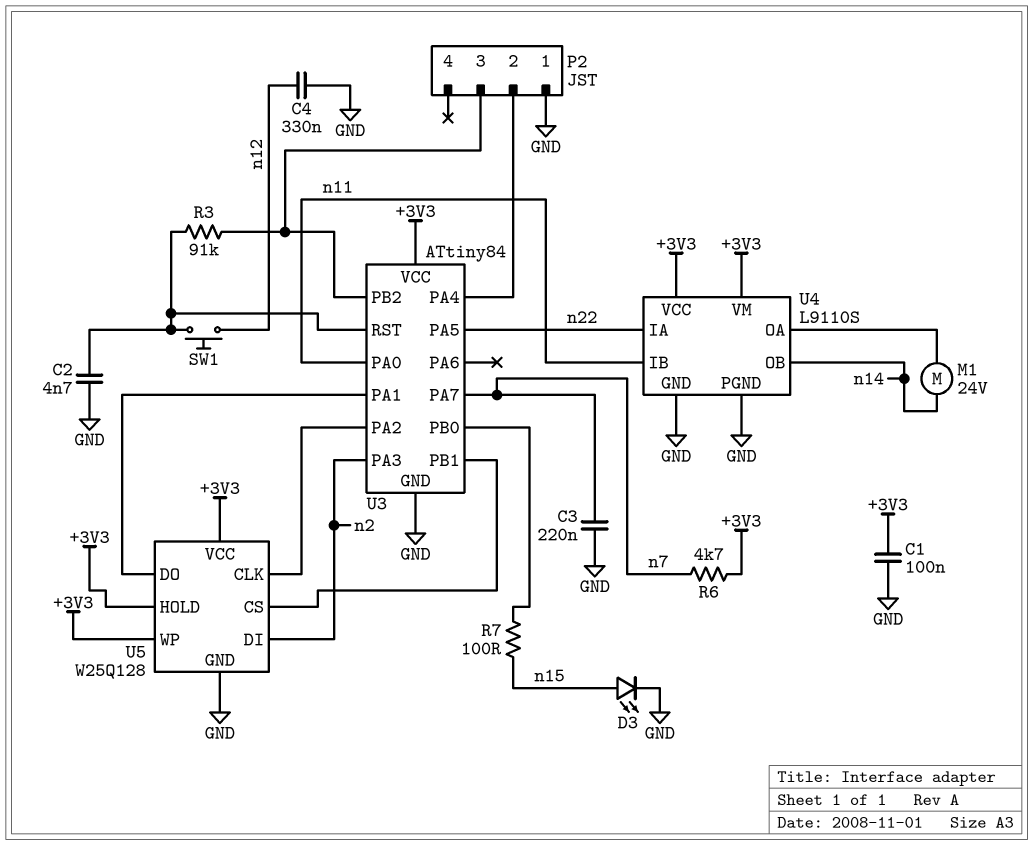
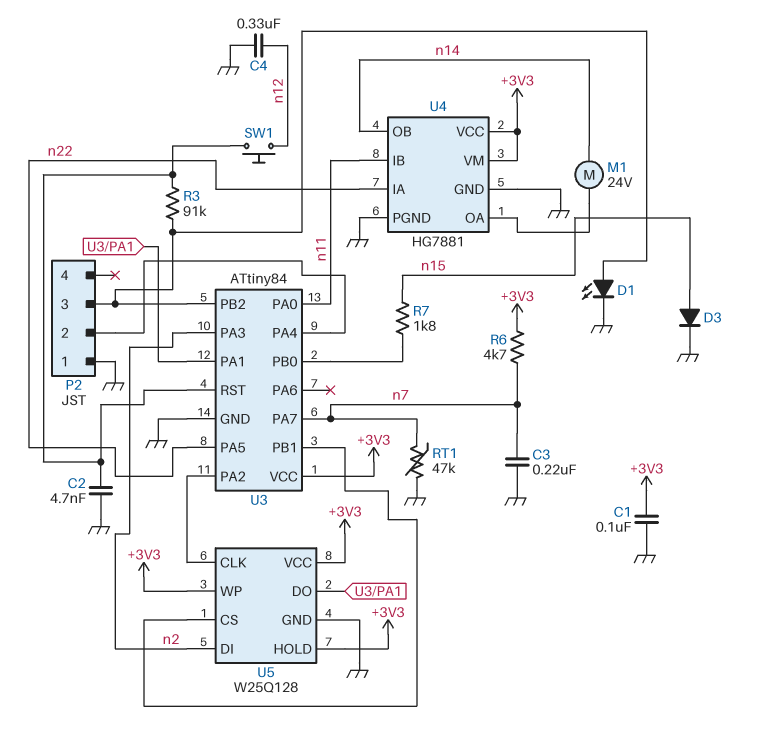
D1: none -> LED (A P2/3, K GND)
D3: LED (A n15, K GND) -> diode (A n15, K GND)
R7: 100 (U3/PB0, n15) -> 1.8k (U3/PB0, n15)
RT1: none -> 47k (GND, n7)
U4: L9110S -> HG7881

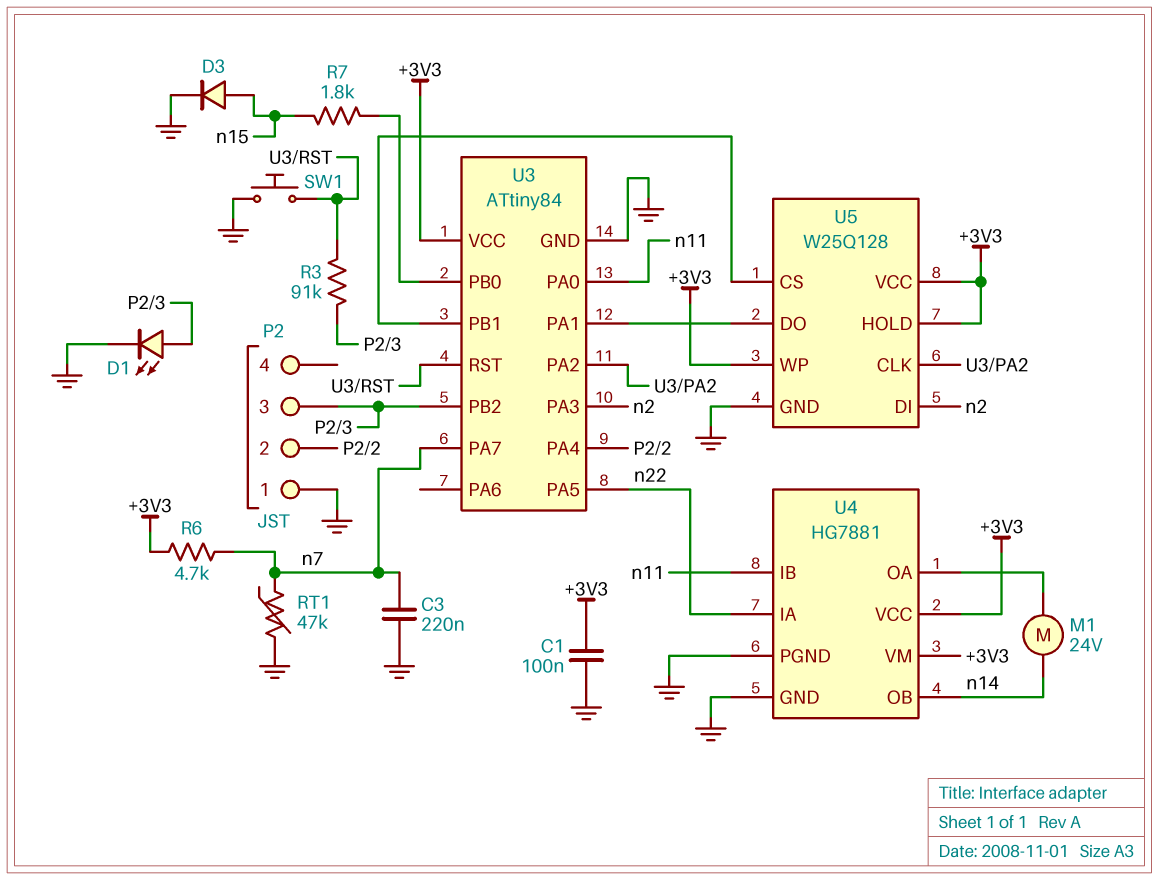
C2: 4.7nF (GND, U3/RST) -> none
C4: 330nF (GND, n12) -> none
SW1: button (U3/RST, n12) -> button (GND, U3/RST)

